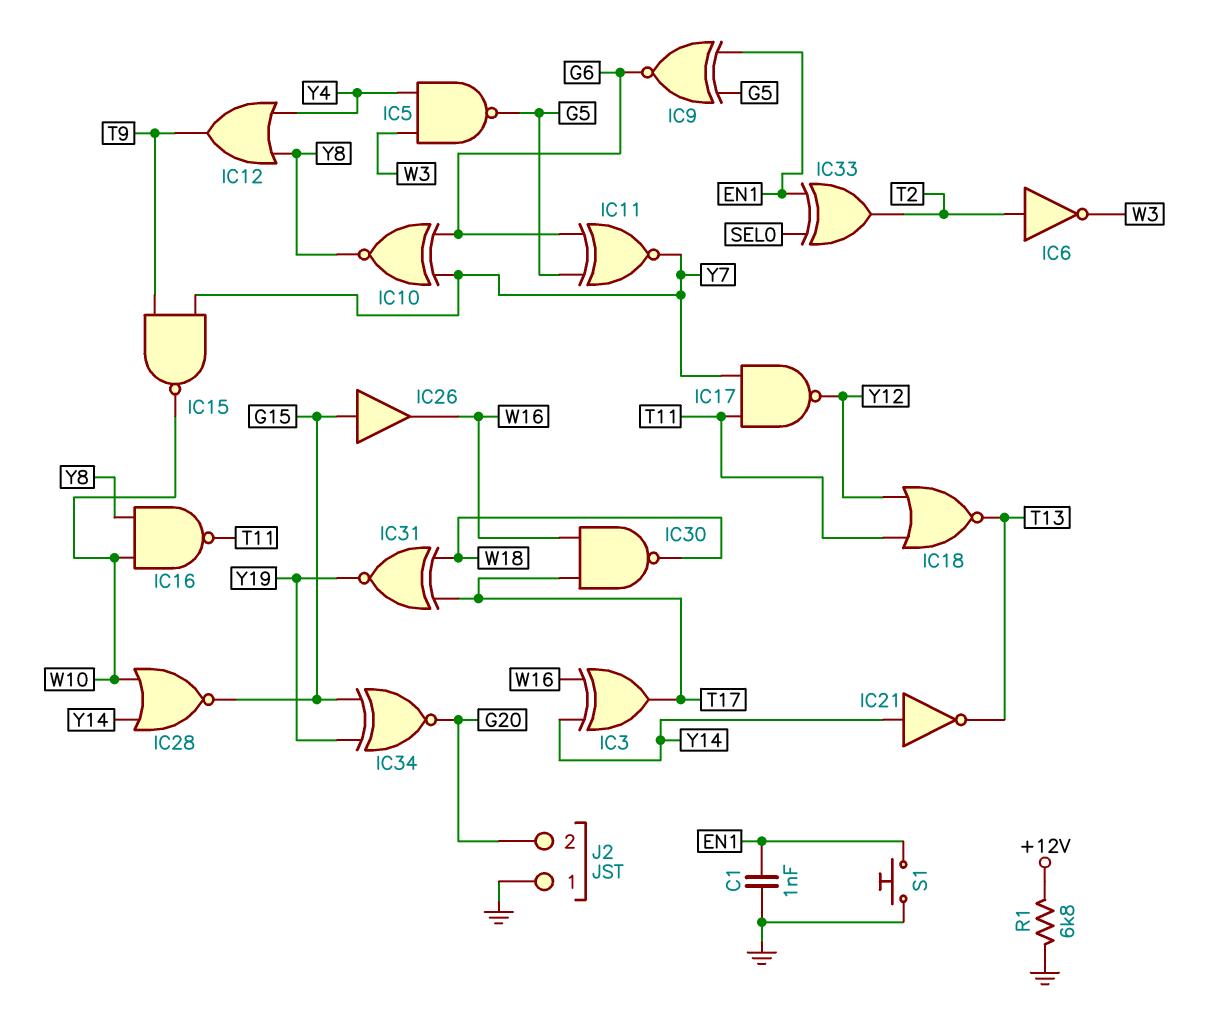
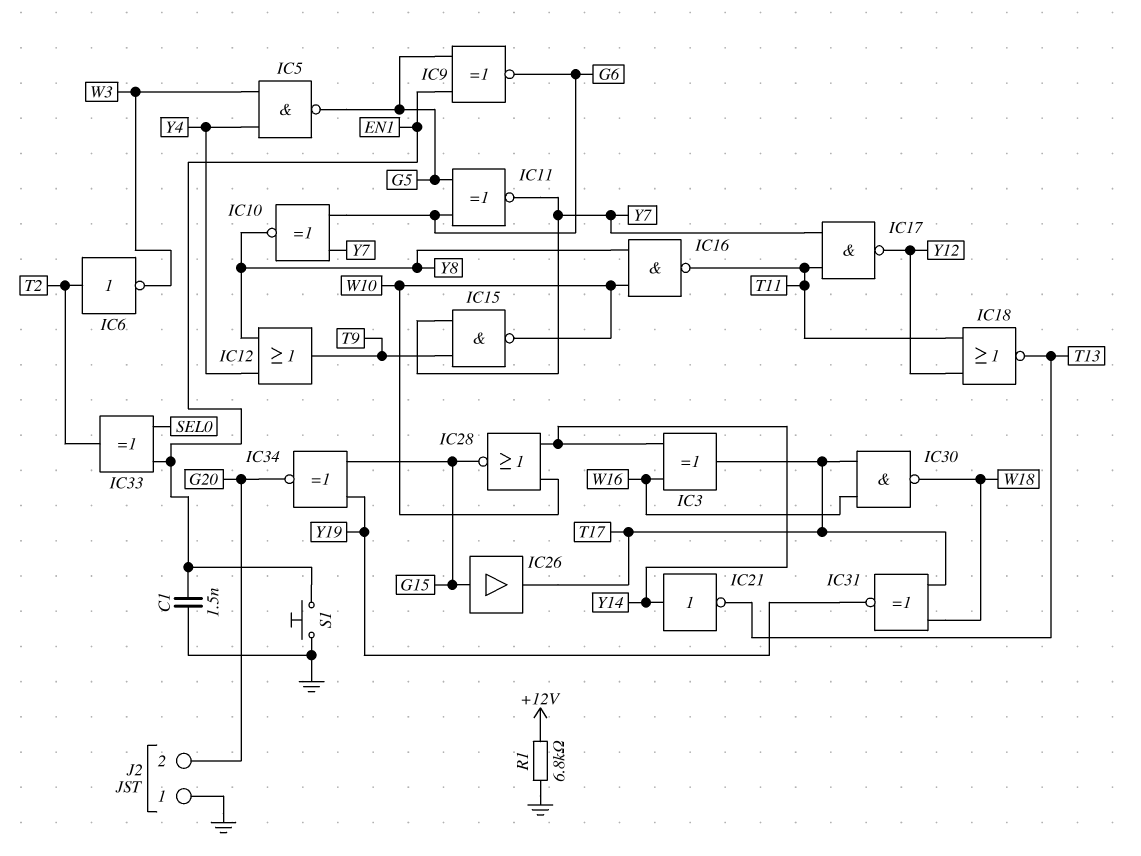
C1: 1nF (EN1, GND) -> 1.5nF (EN1, GND)
IC26: buffer (in G15, out W16) -> buffer (in G15, out T17)

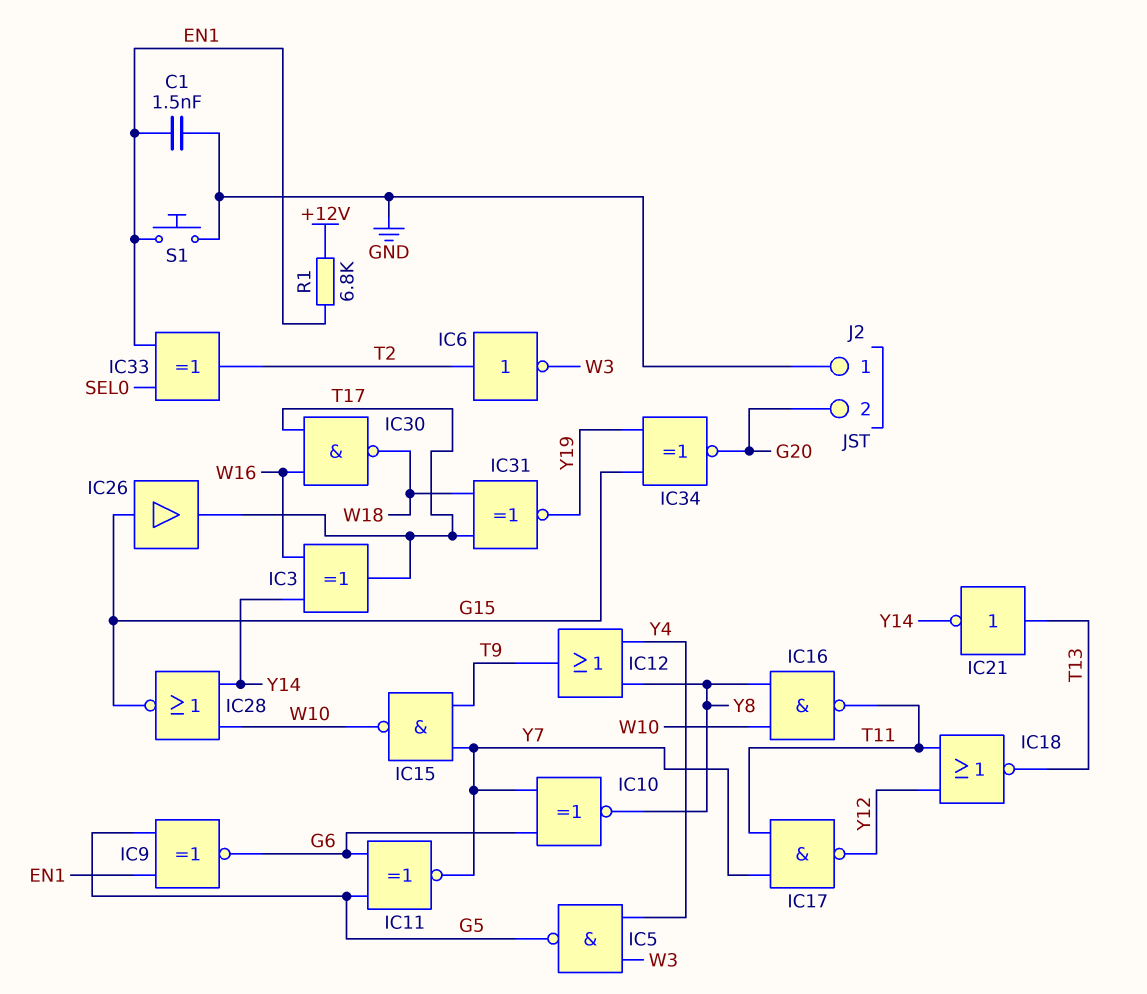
IC21: NOT (in Y14, out T13) -> NOT (in T13, out Y14)
R1: 6.8k (+12V, GND) -> 6.8k (+12V, EN1)

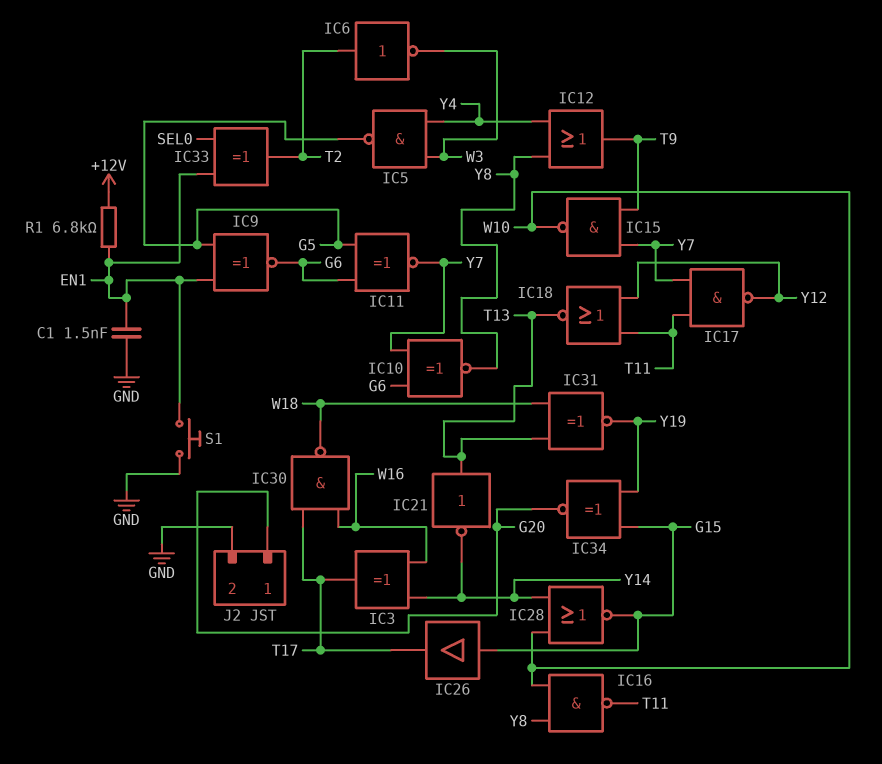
IC31: XNOR (in T17, in W18, out Y19) -> XNOR (in T13, in W18, out Y19)
J2 pin 1: GND -> G20
J2 pin 2: G20 -> GND

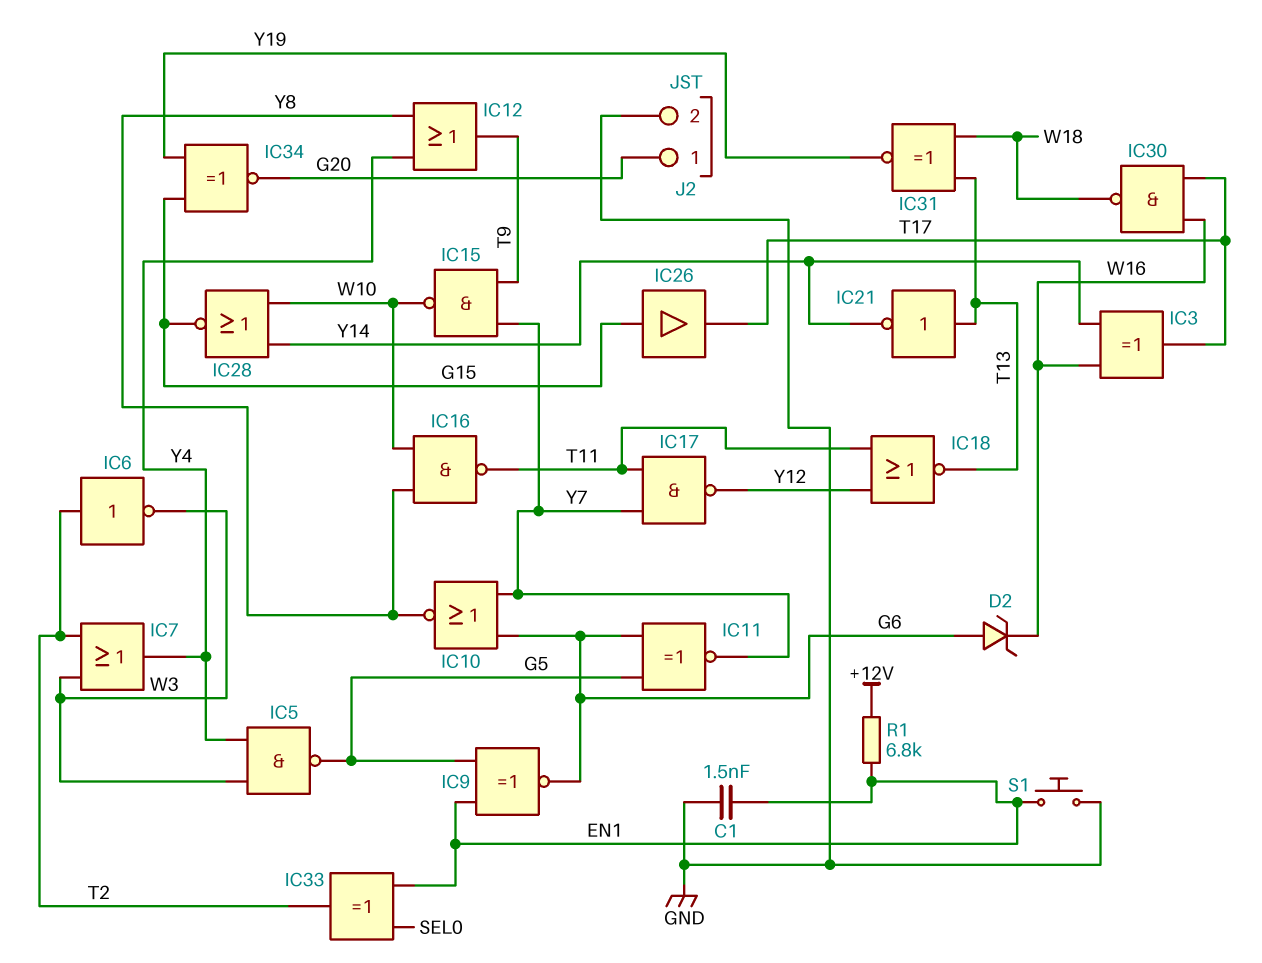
D2: none -> zener (A G6, K W16)
IC7: none -> OR (in T2, in W3, out Y4)
IC10: XNOR (in G6, in Y7, out Y8) -> NOR (in G6, in Y7, out Y8)

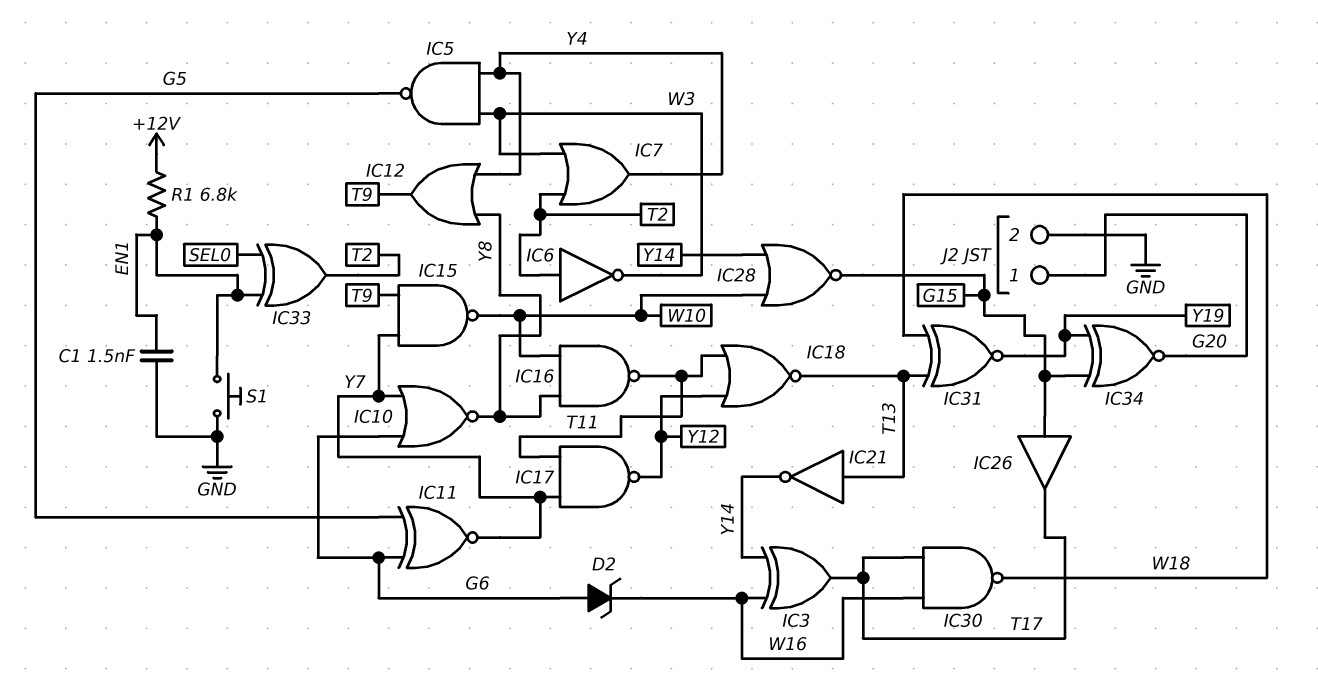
IC9: XNOR (in EN1, in G5, out G6) -> none

